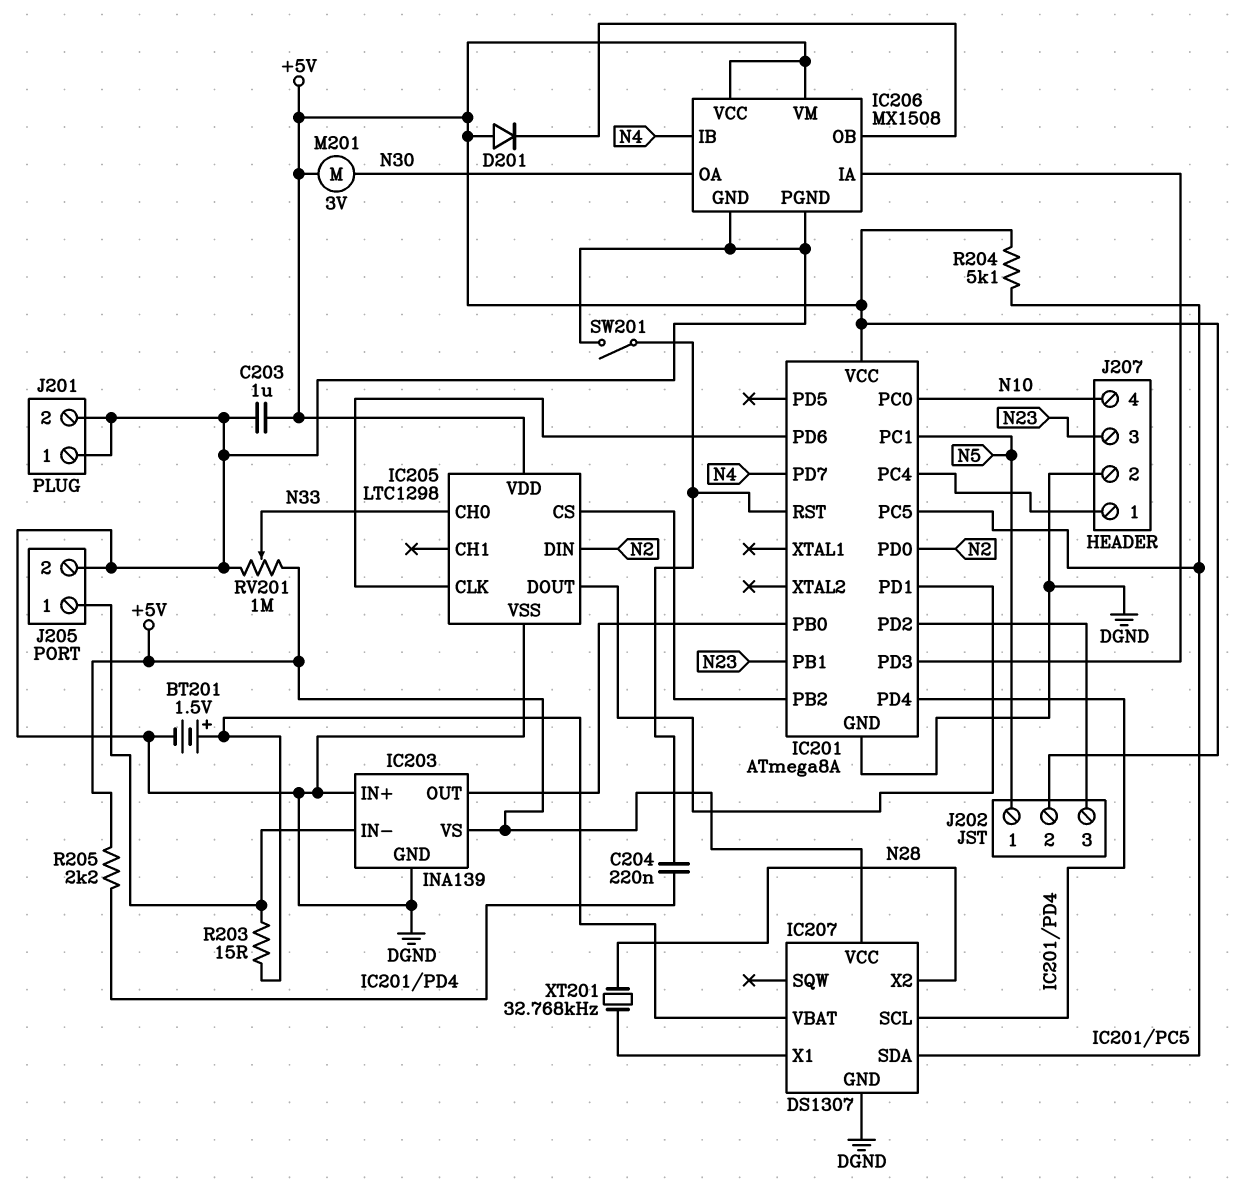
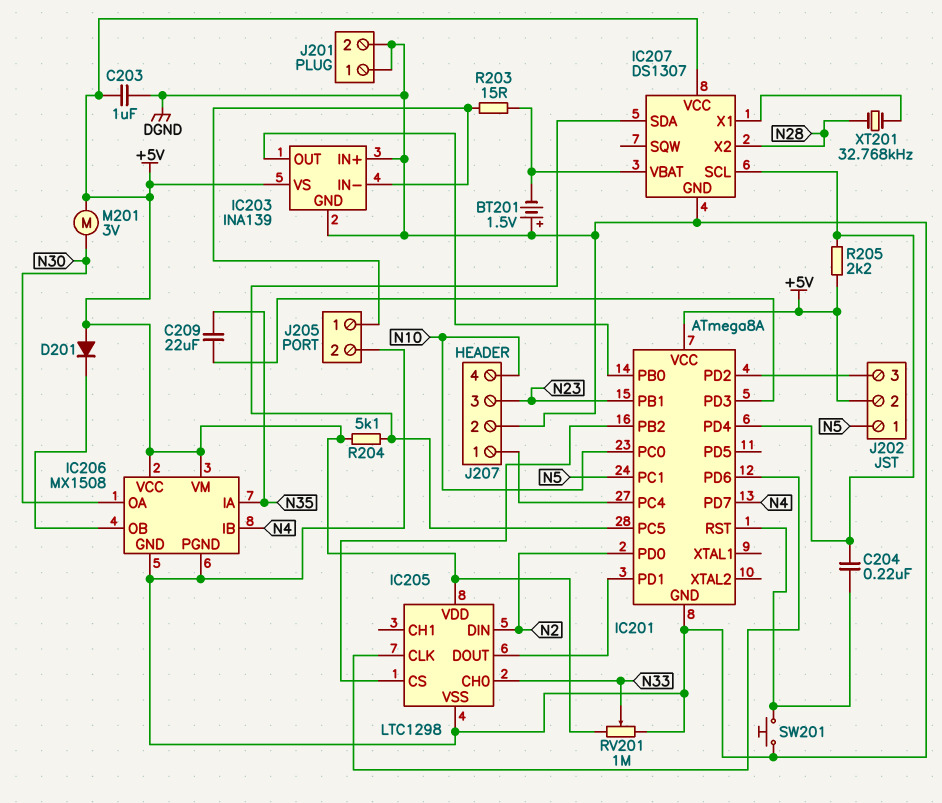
BT201: 1.5V (plus IC207/VBAT, minus DGND) -> 1.5V (plus DGND, minus IC207/VBAT)
C209: none -> 22uF (IC201/PD3, N35)
IC206 pin IA: IC201/PD3 -> N35
SW201: switch (DGND, IC201/RST) -> button (DGND, IC201/RST)

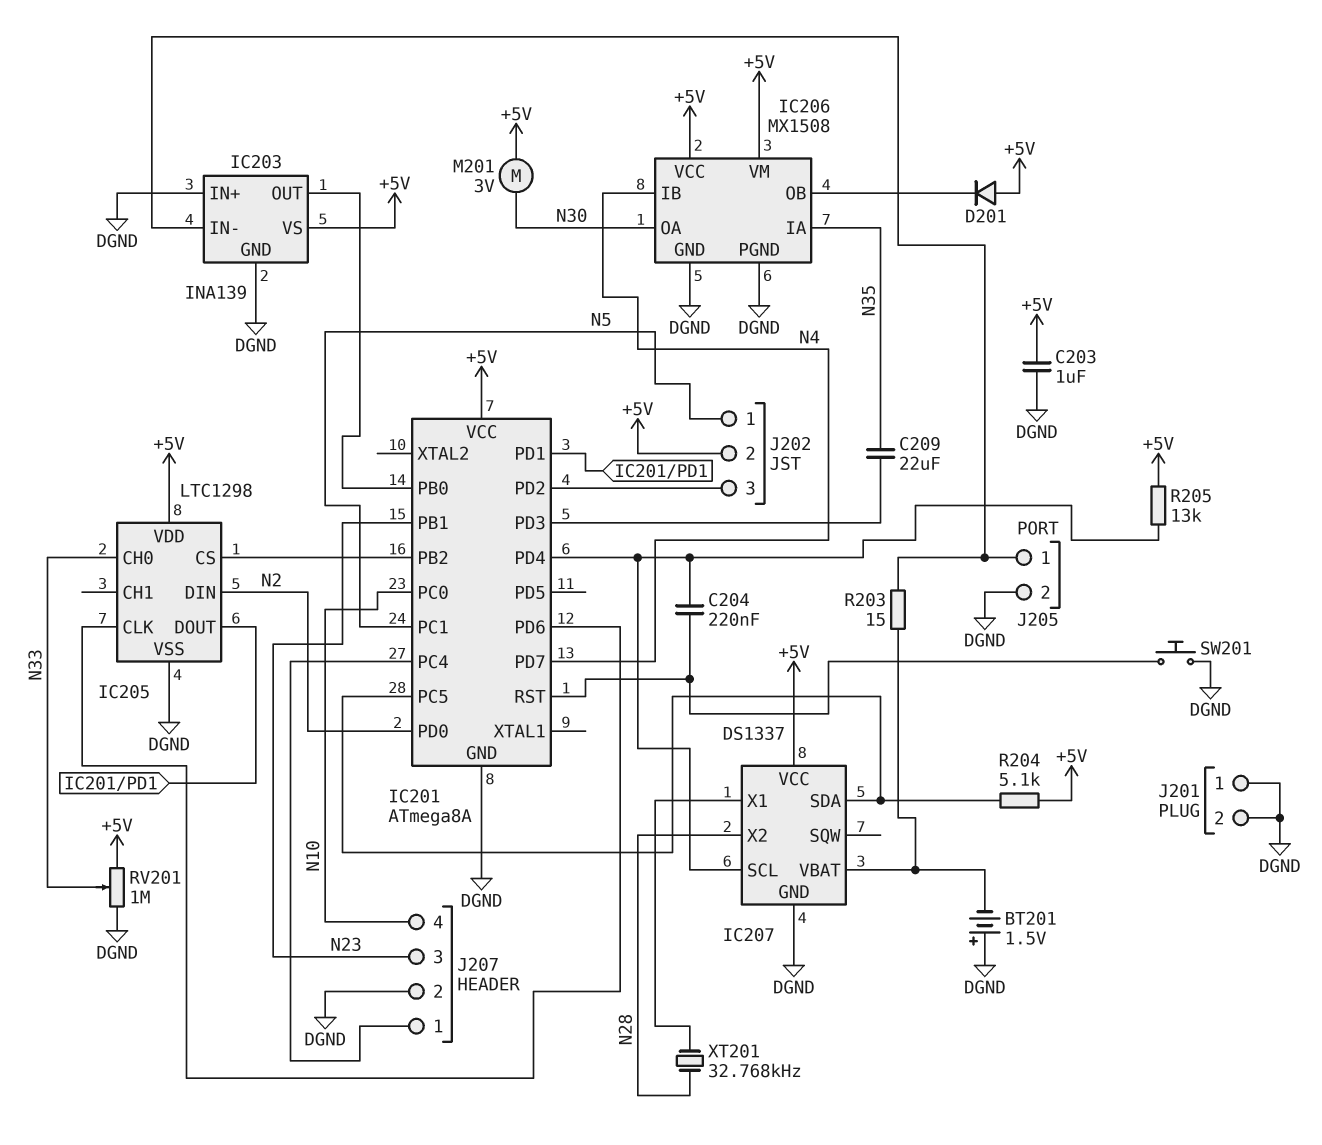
IC207: DS1307 -> DS1337
R205: 2.2k (+5V, IC201/PD4) -> 13k (+5V, IC201/PD4)

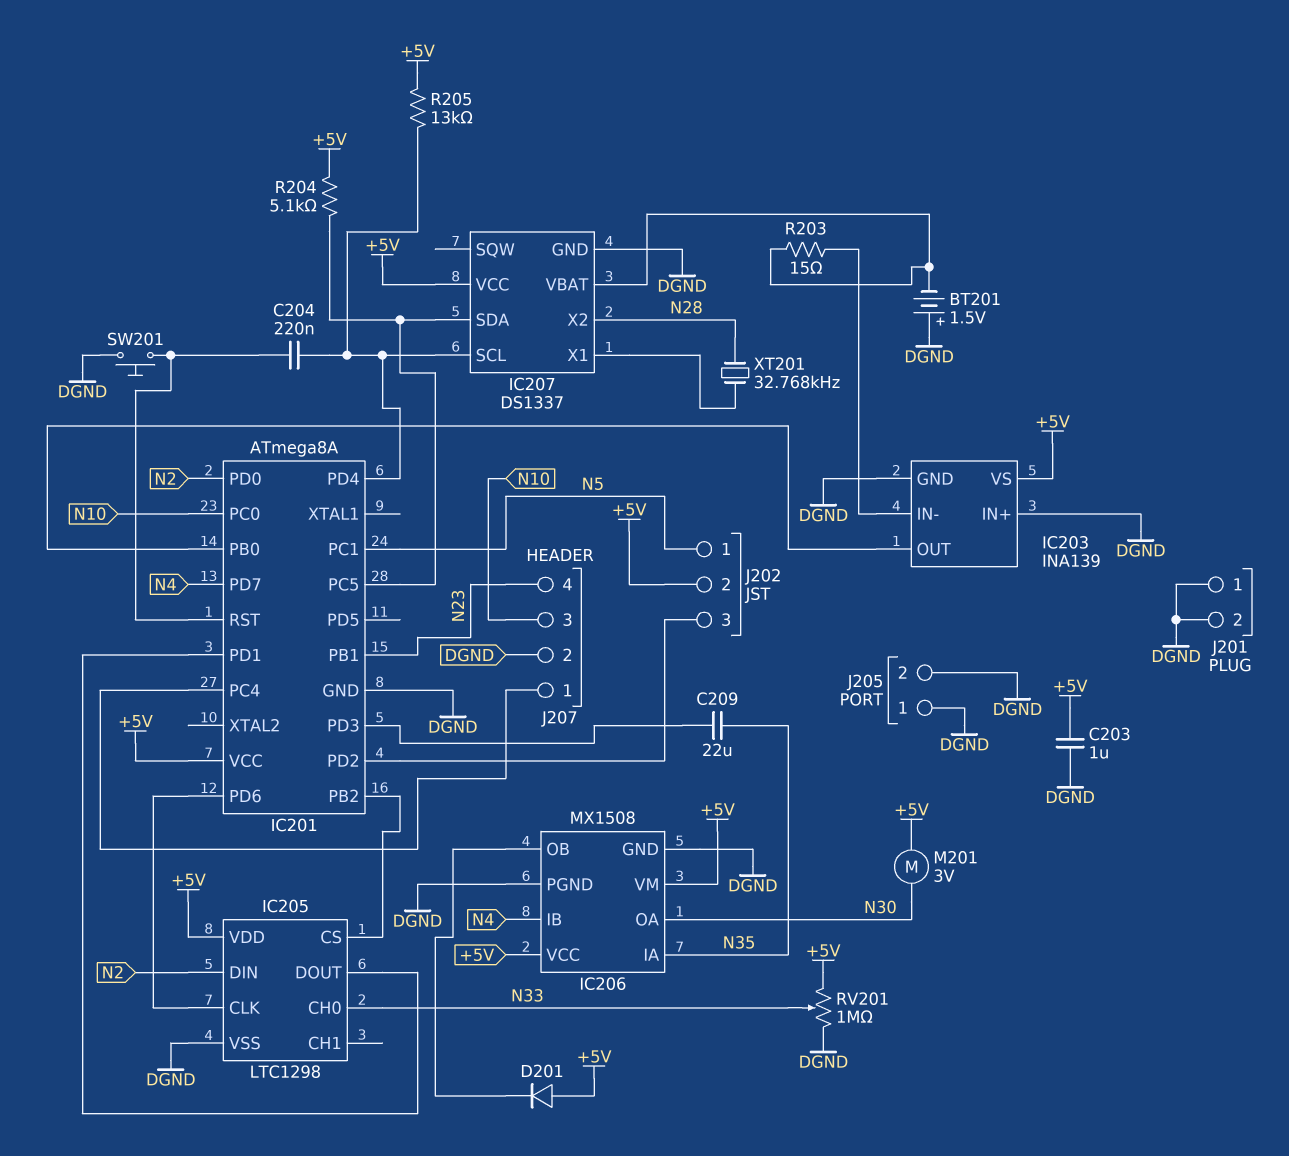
J205 pin 1: IC203/IN- -> DGND
J207 pin 3: N23 -> N10
J207 pin 4: N10 -> N23

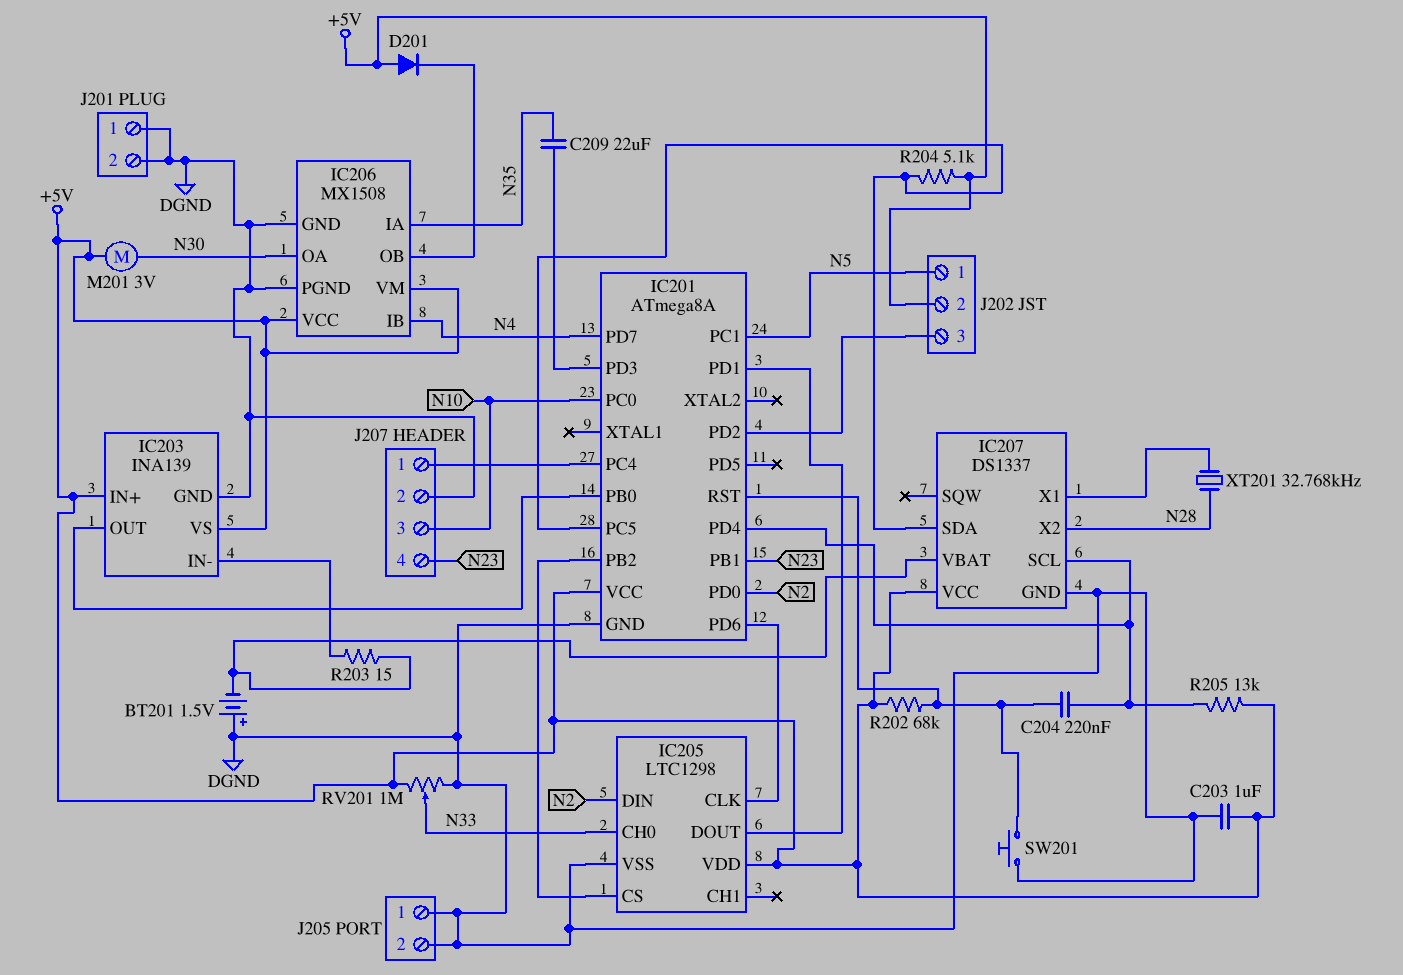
IC203 pin IN+: DGND -> +5V
R202: none -> 68k (+5V, IC201/RST)

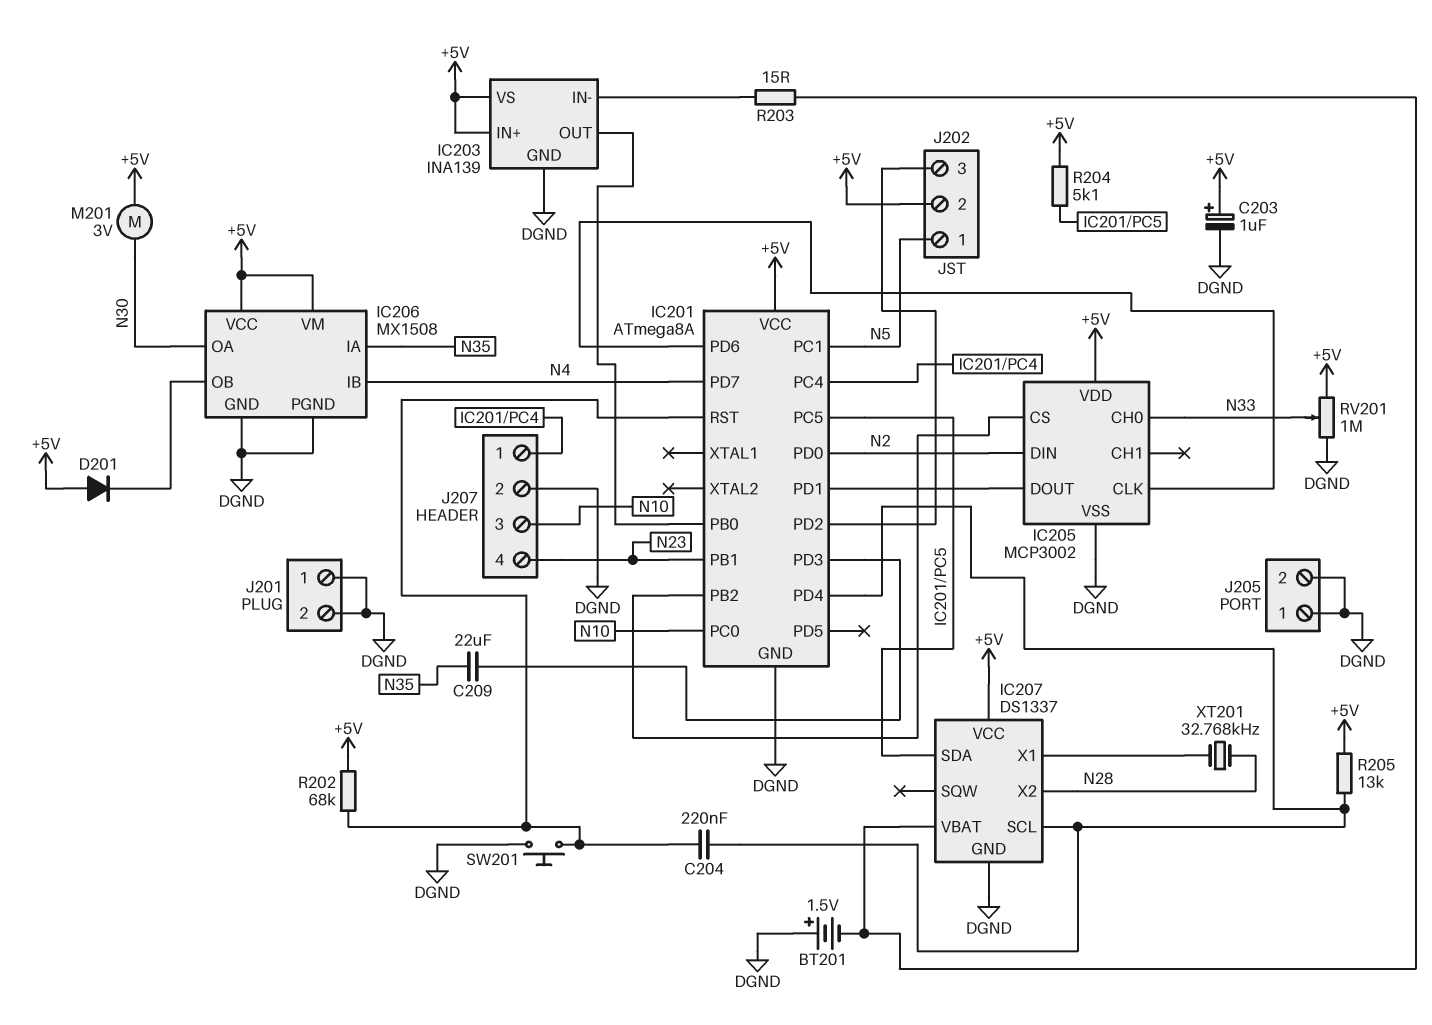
C203: 1uF (+5V, DGND) -> 1uF (plus +5V, minus DGND)
IC205: LTC1298 -> MCP3002

